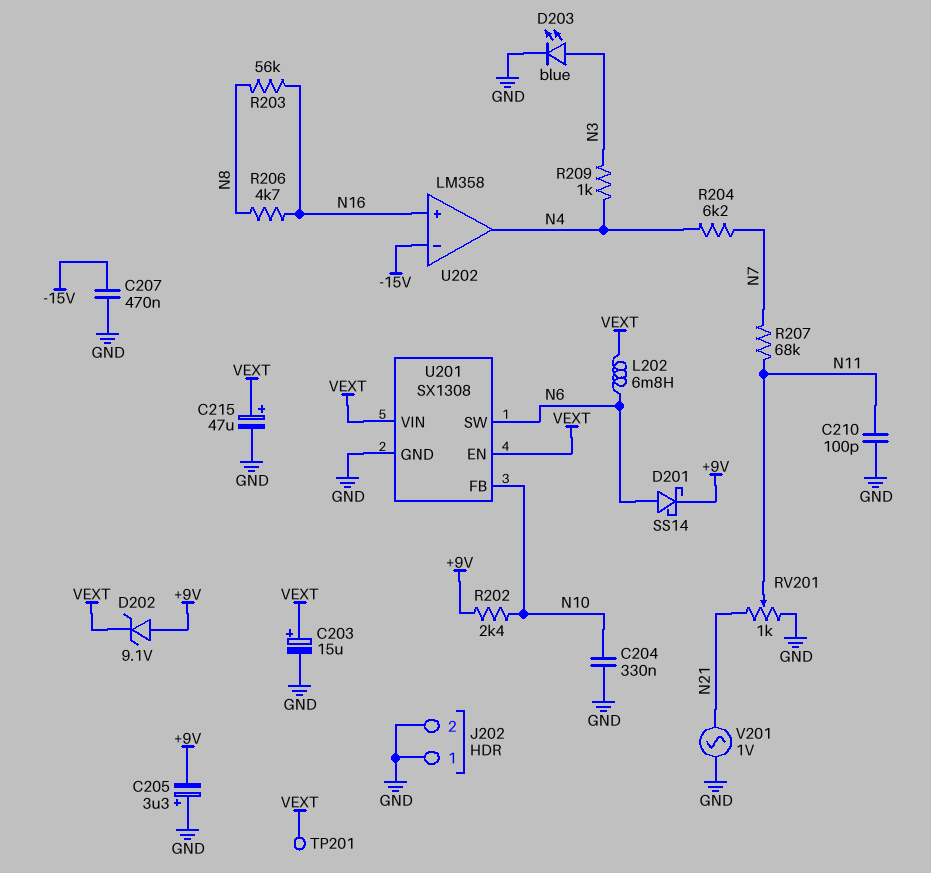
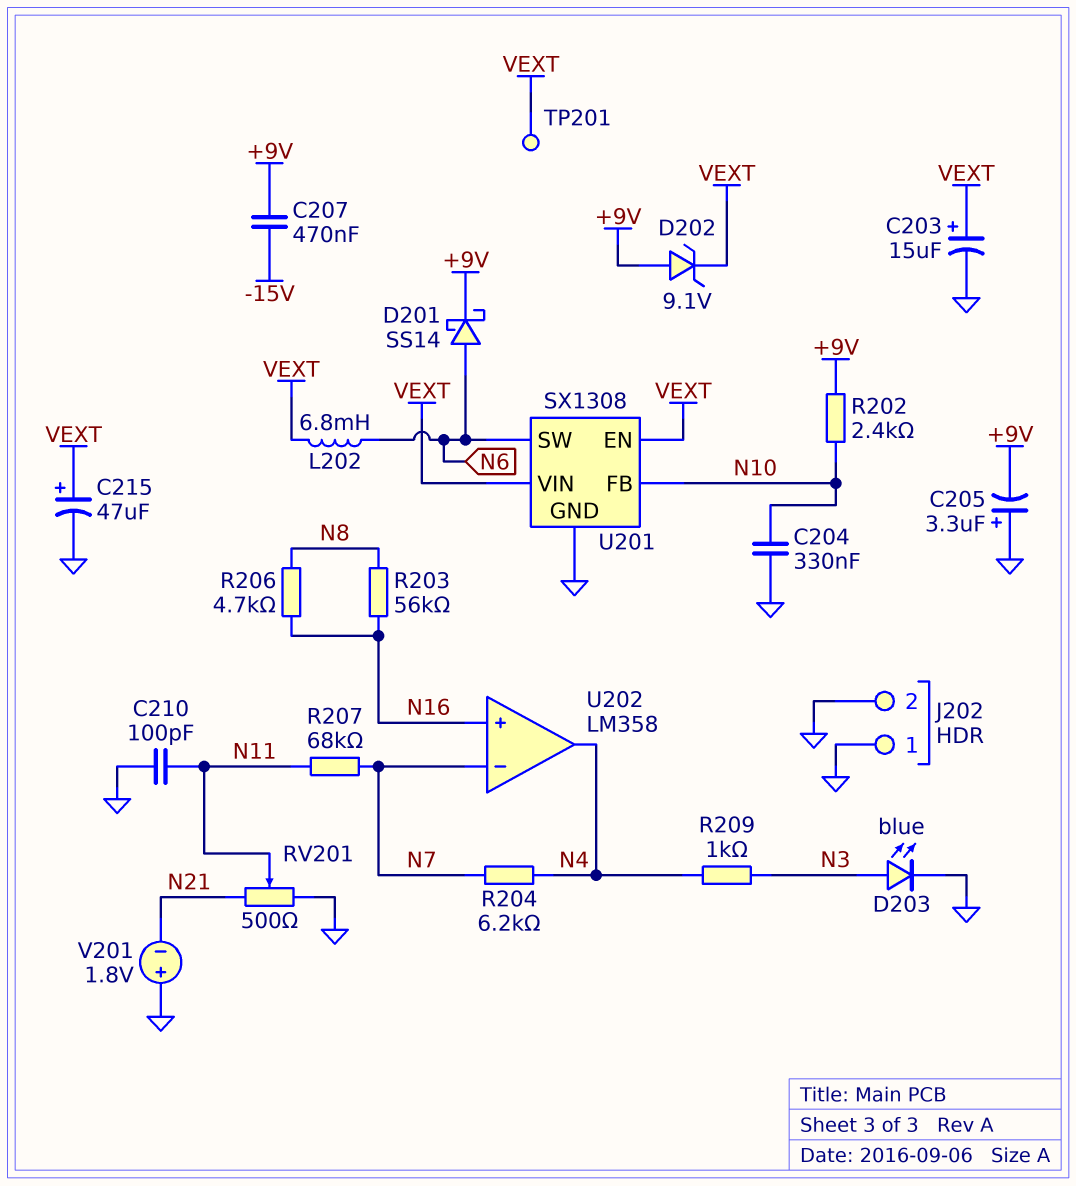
C207: 470nF (-15V, GND) -> 470nF (+9V, -15V)
RV201: 1k (GND, N21, wiper N11) -> 500 (GND, N21, wiper N11)
U202 pin in-: -15V -> N7
V201: AC 1V (GND, N21) -> 1.8V (plus GND, minus N21)

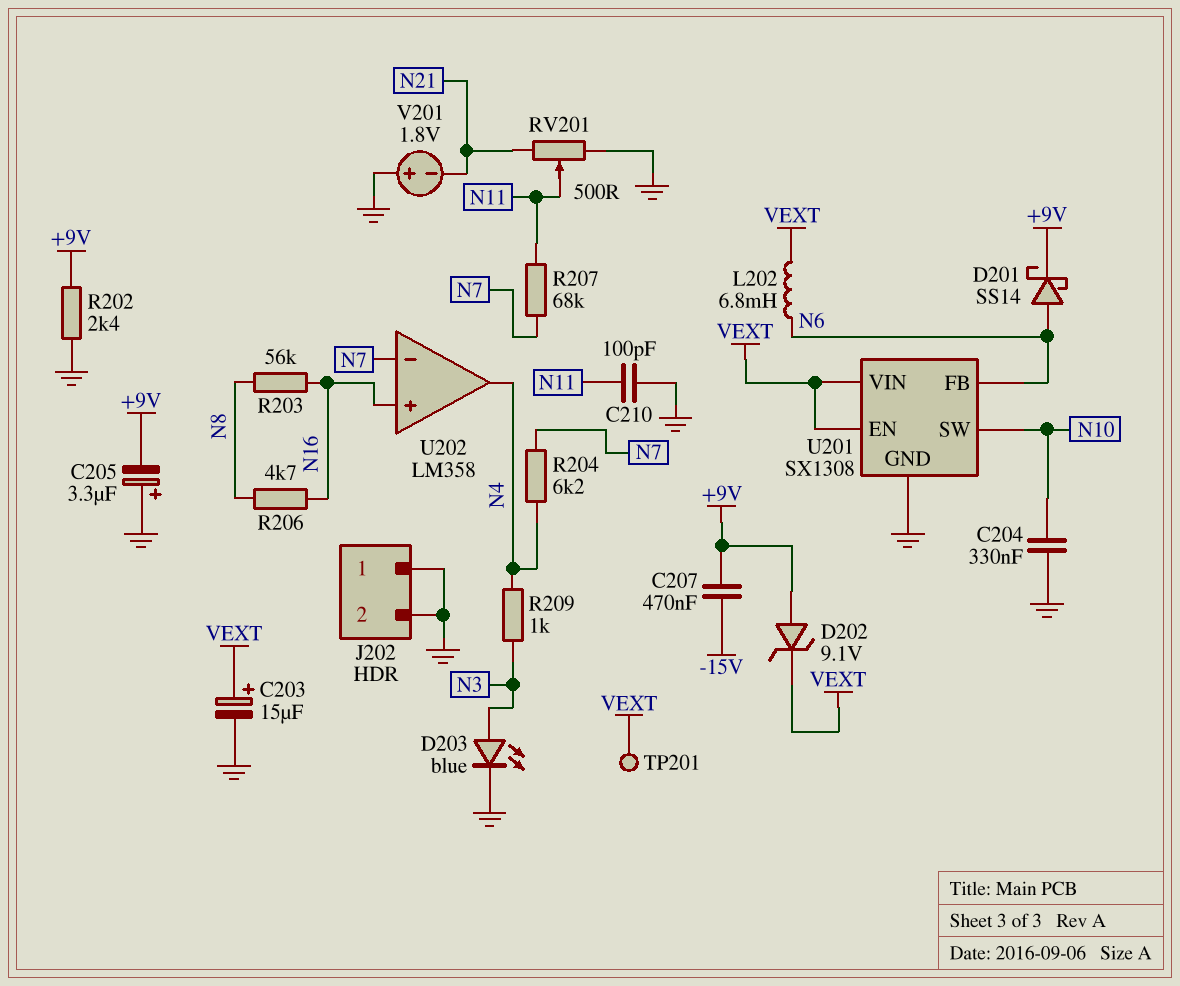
C215: 47uF (plus VEXT, minus GND) -> none
R202: 2.4k (+9V, N10) -> 2.4k (+9V, GND)
U201 pin FB: N10 -> N6
U201 pin SW: N6 -> N10

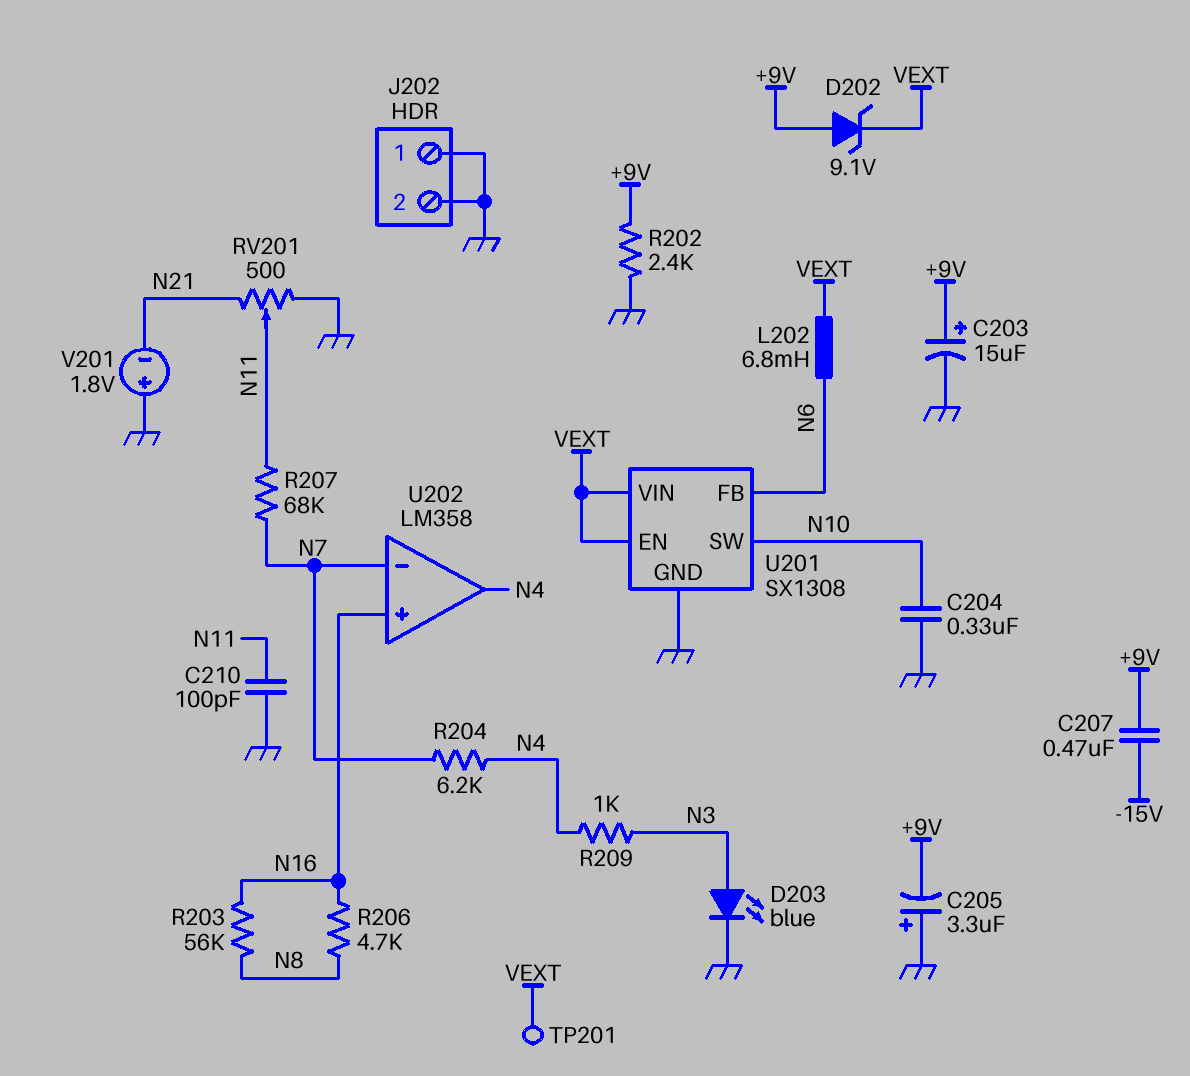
C203: 15uF (plus VEXT, minus GND) -> 15uF (plus +9V, minus GND)
D201: schottky SS14 (A N6, K +9V) -> none

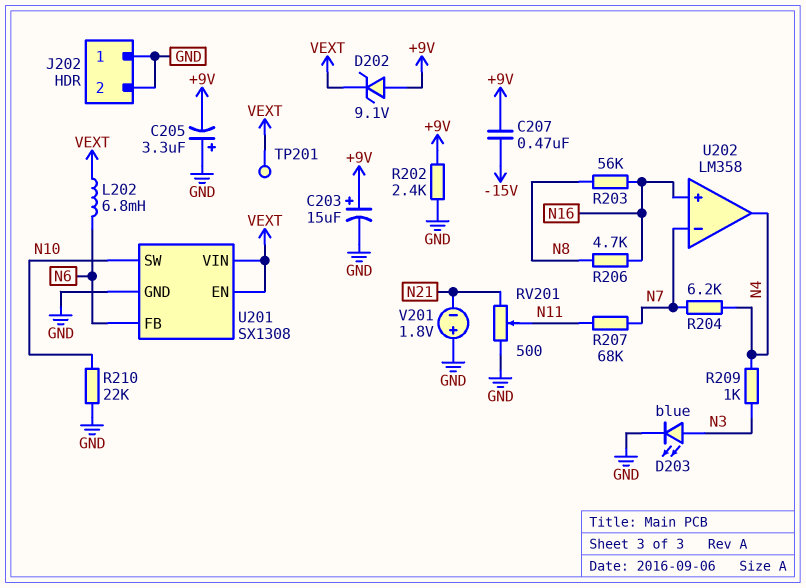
C204: 330nF (GND, N10) -> none
C210: 100pF (GND, N11) -> none
R210: none -> 22k (GND, N10)

